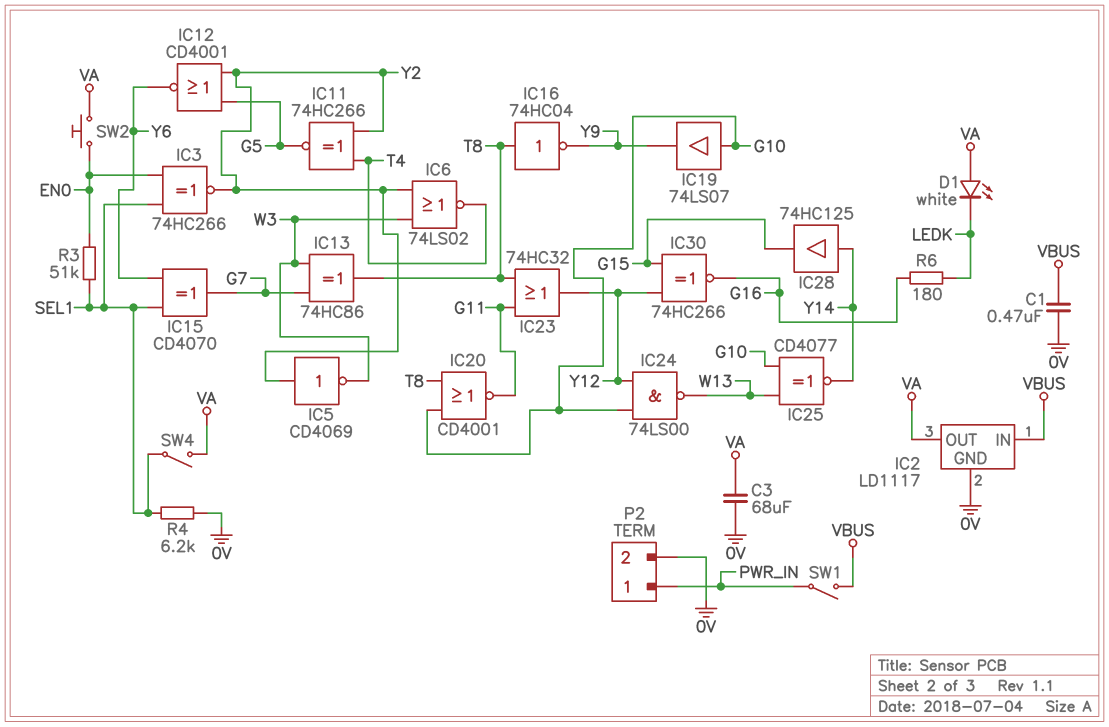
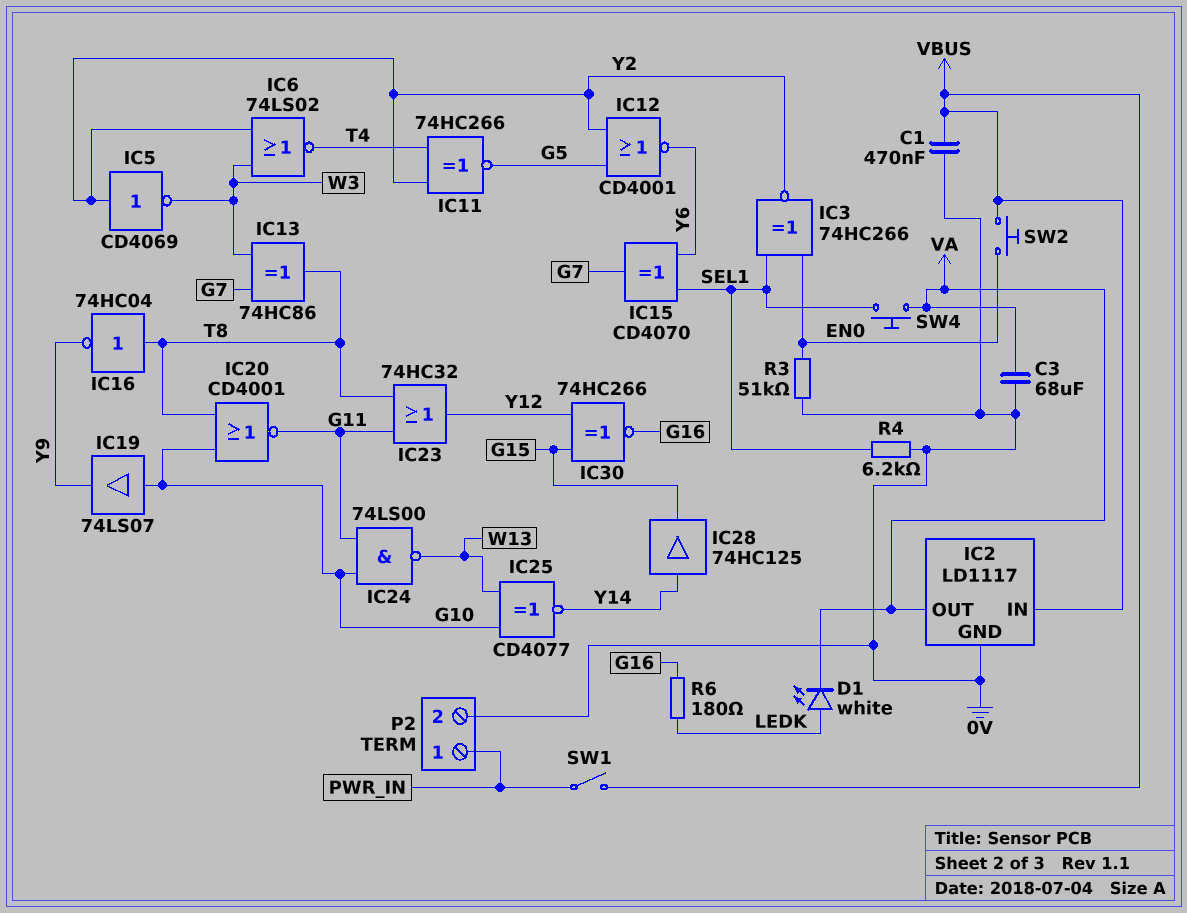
D1: LED white (A VA, K LEDK) -> LED white (A LEDK, K VA)
IC24: NAND 74LS00 (in G10, in Y12, out W13) -> NAND 74LS00 (in G10, in G11, out W13)
R3: 51k (EN0, SEL1) -> 51k (0V, EN0)
SW2: button (EN0, VA) -> button (EN0, VBUS)
SW4: switch (SEL1, VA) -> button (SEL1, VA)

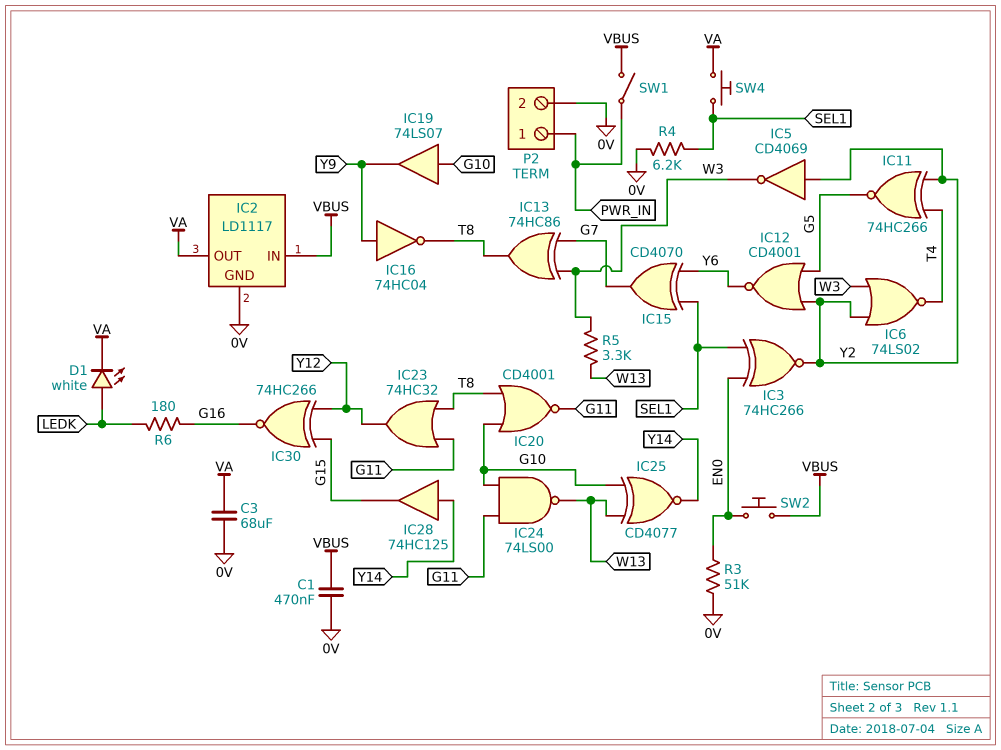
IC16: NOT 74HC04 (in T8, out Y9) -> NOT 74HC04 (in Y9, out T8)
R5: none -> 3.3k (W3, W13)

